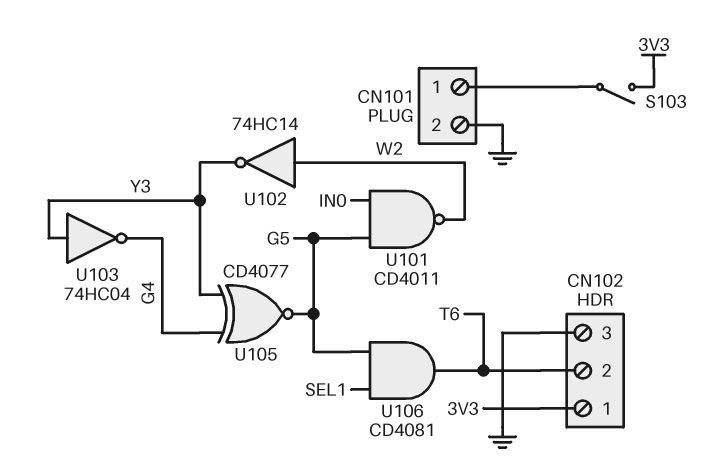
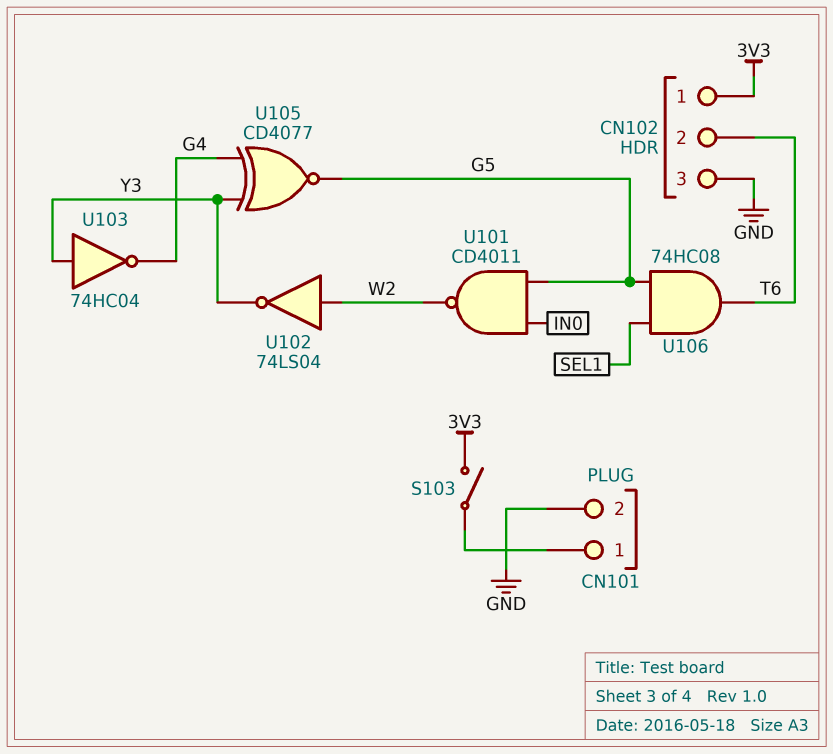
U102: NOT 74HC14 (in W2, out Y3) -> NOT 74LS04 (in W2, out Y3)
U106: AND CD4081 (in G5, in SEL1, out T6) -> AND 74HC08 (in G5, in SEL1, out T6)

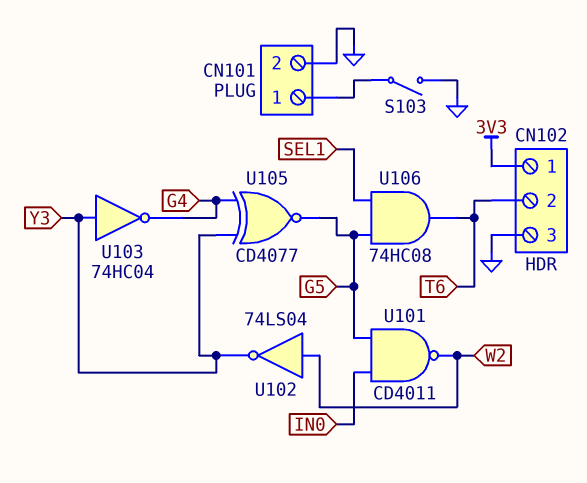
S103: switch (3V3, CN101/1) -> switch (CN101/1, GND)

